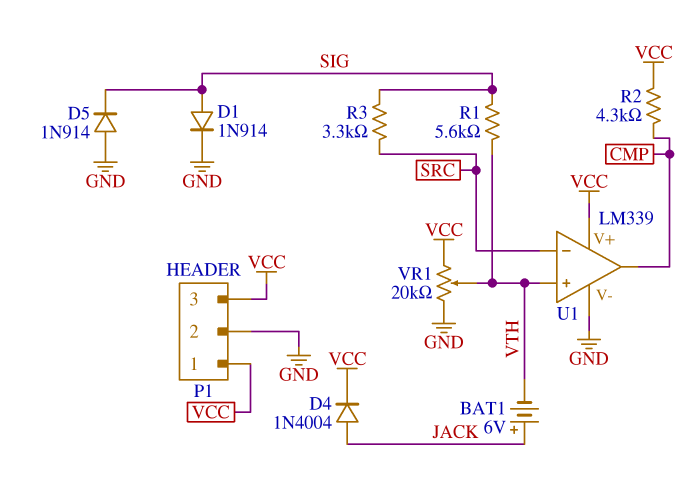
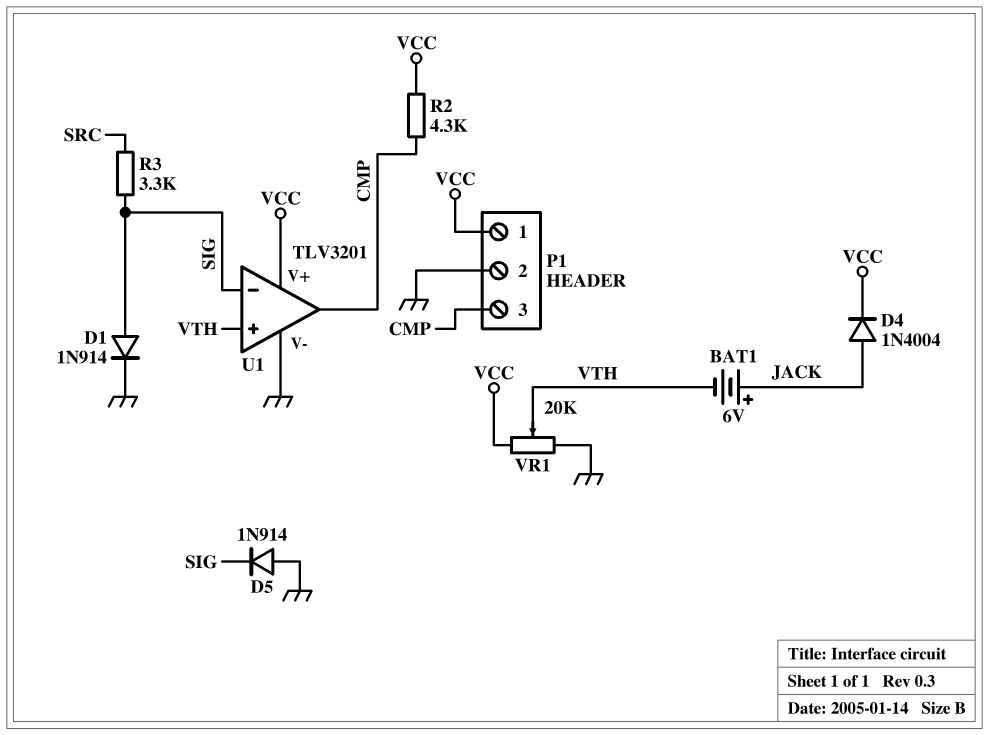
P1 pin 3: VCC -> CMP
R1: 5.6k (SIG, VTH) -> none
U1: LM339 -> TLV3201
U1 pin in-: SRC -> SIG

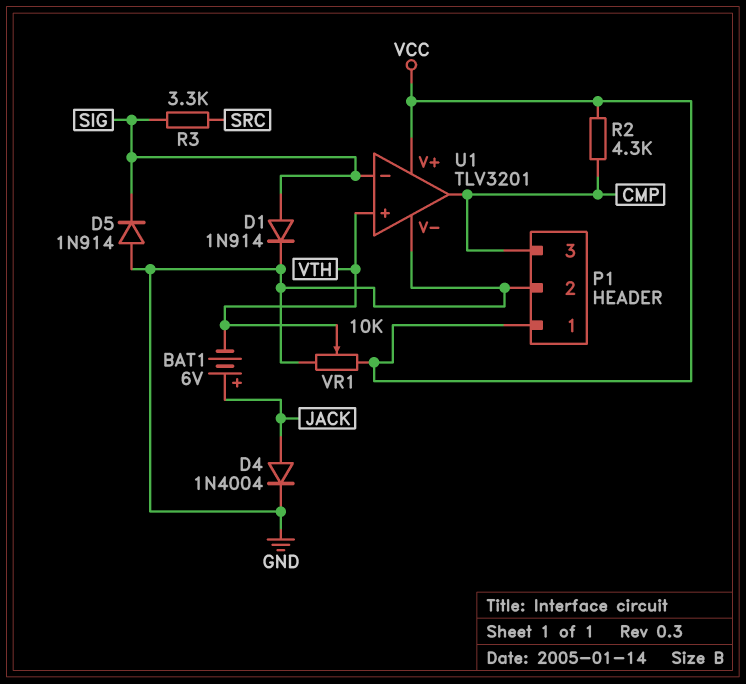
D4: diode 1N4004 (A JACK, K VCC) -> diode 1N4004 (A JACK, K GND)
VR1: 20k (GND, VCC, wiper VTH) -> 10k (GND, VCC, wiper VTH)

